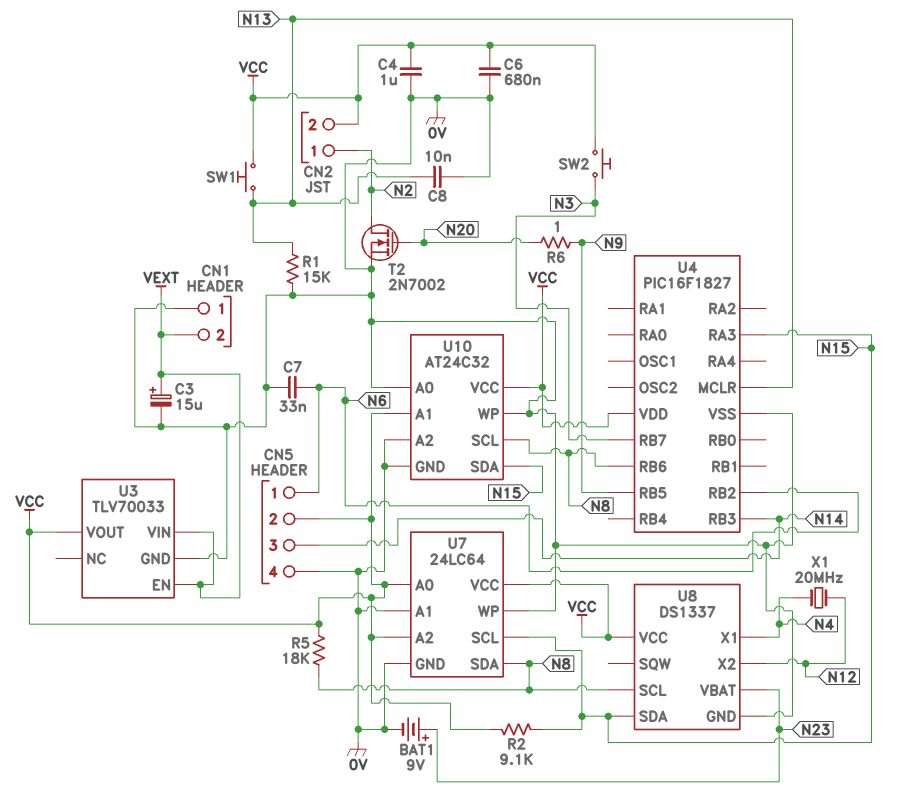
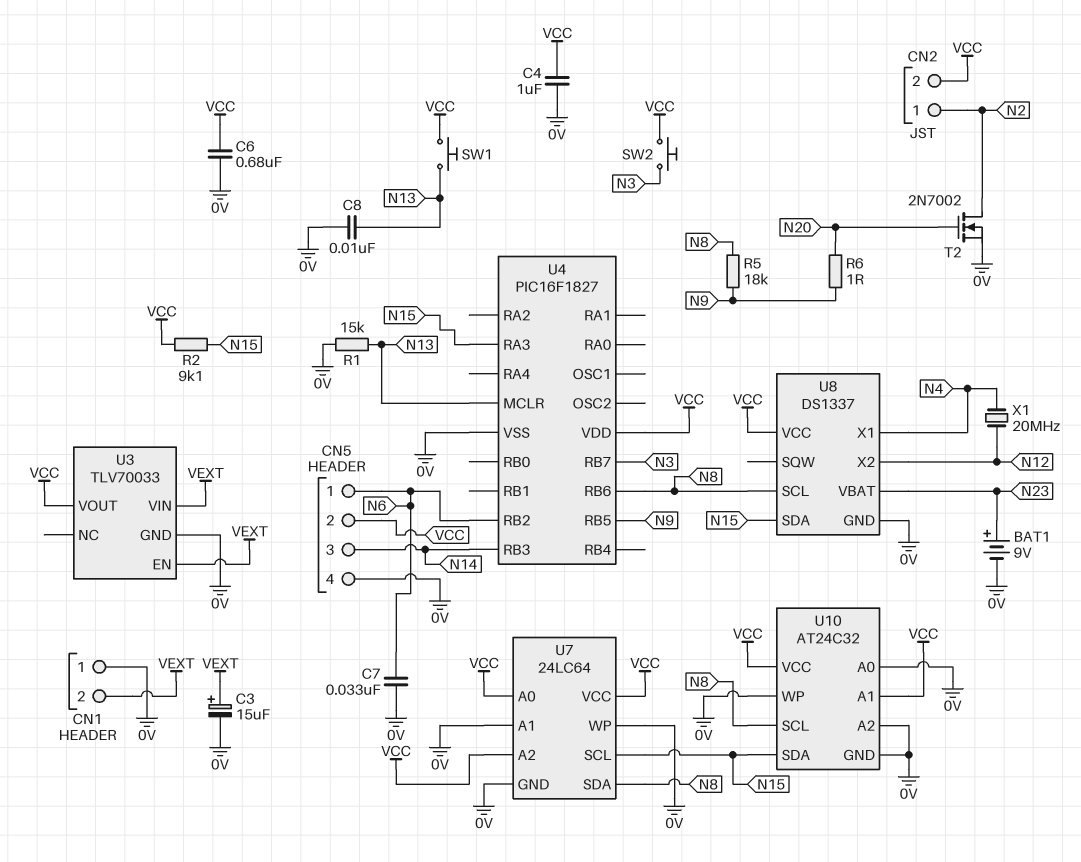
R5: 18k (N8, VCC) -> 18k (N8, N9)

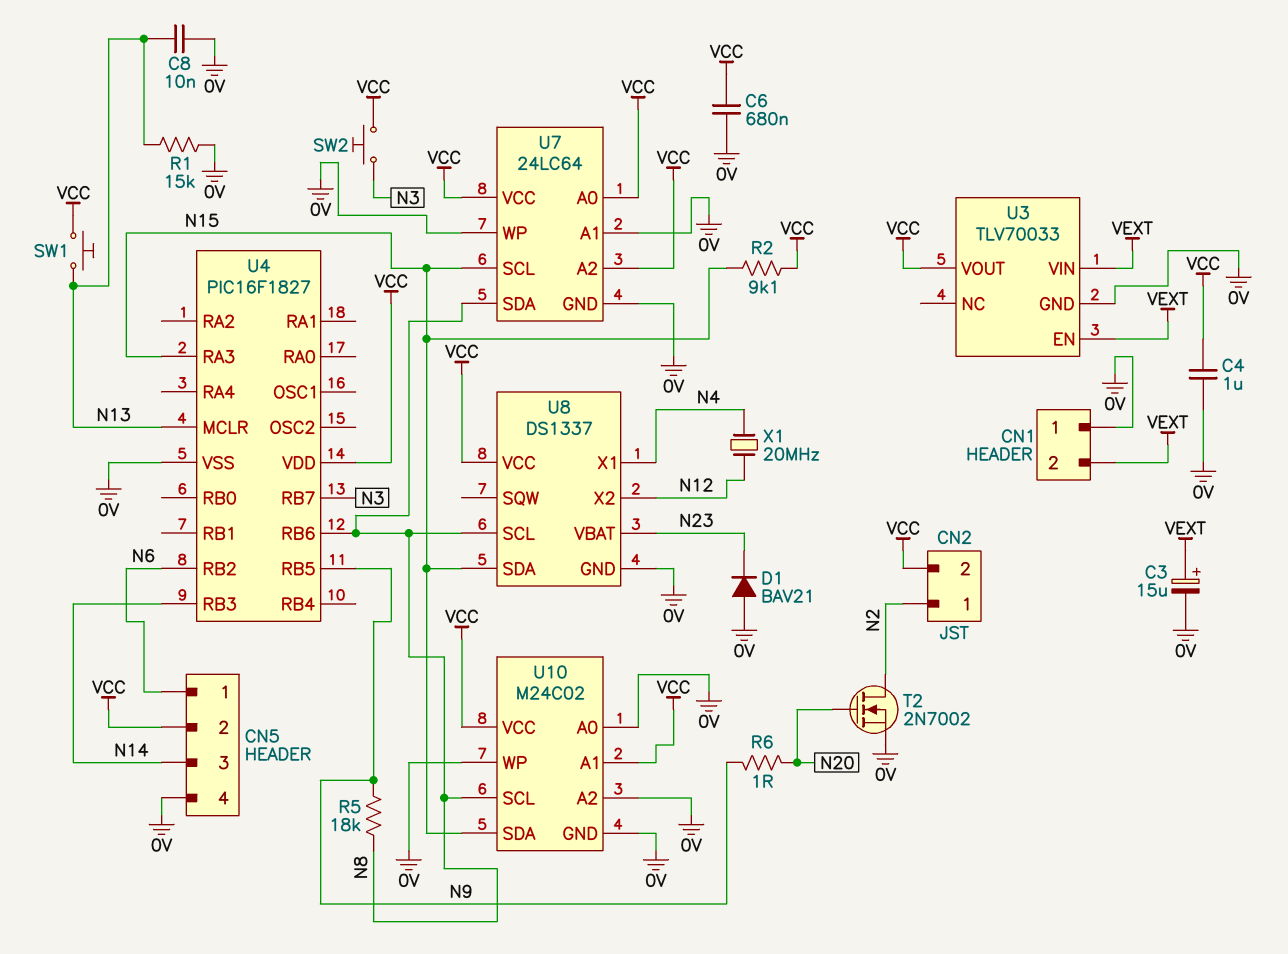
BAT1: 9V (plus N23, minus 0V) -> none
C7: 33nF (0V, N6) -> none
D1: none -> diode BAV21 (A 0V, K N23)
U10: AT24C32 -> M24C02

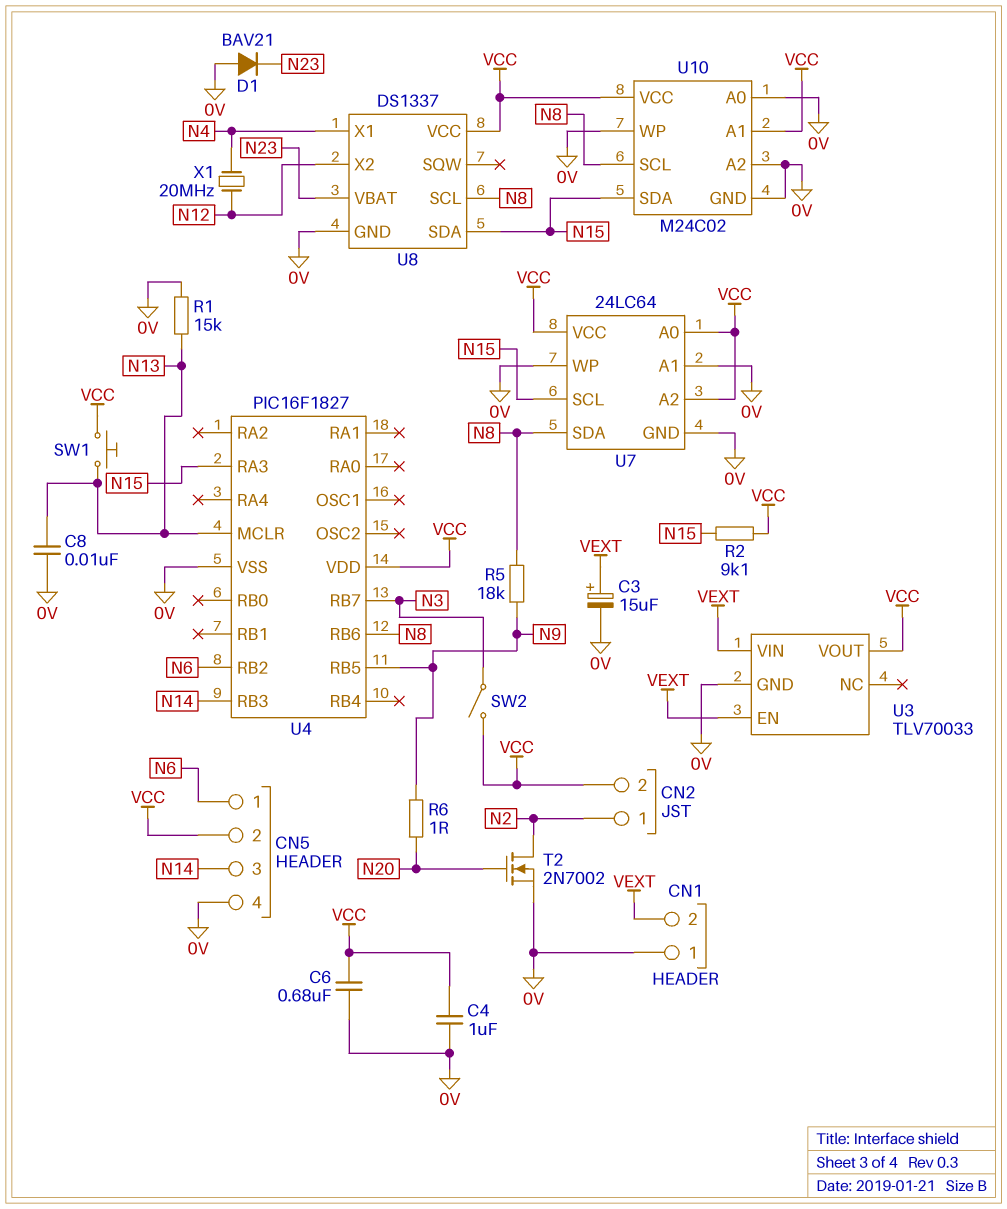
SW2: button (N3, VCC) -> switch (N3, VCC)

